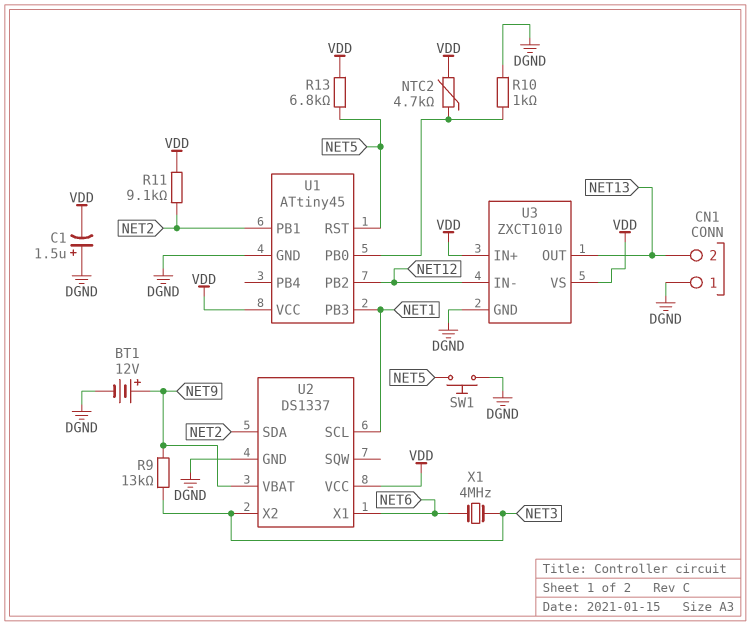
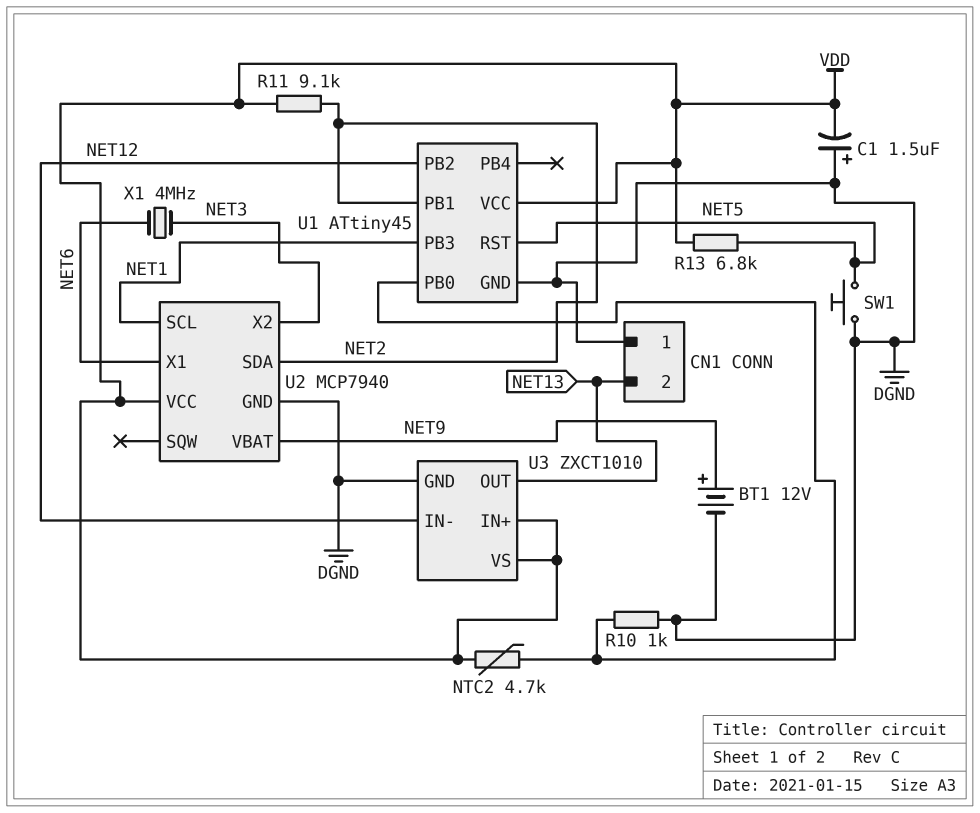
R9: 13k (NET3, NET9) -> none
U2: DS1337 -> MCP7940

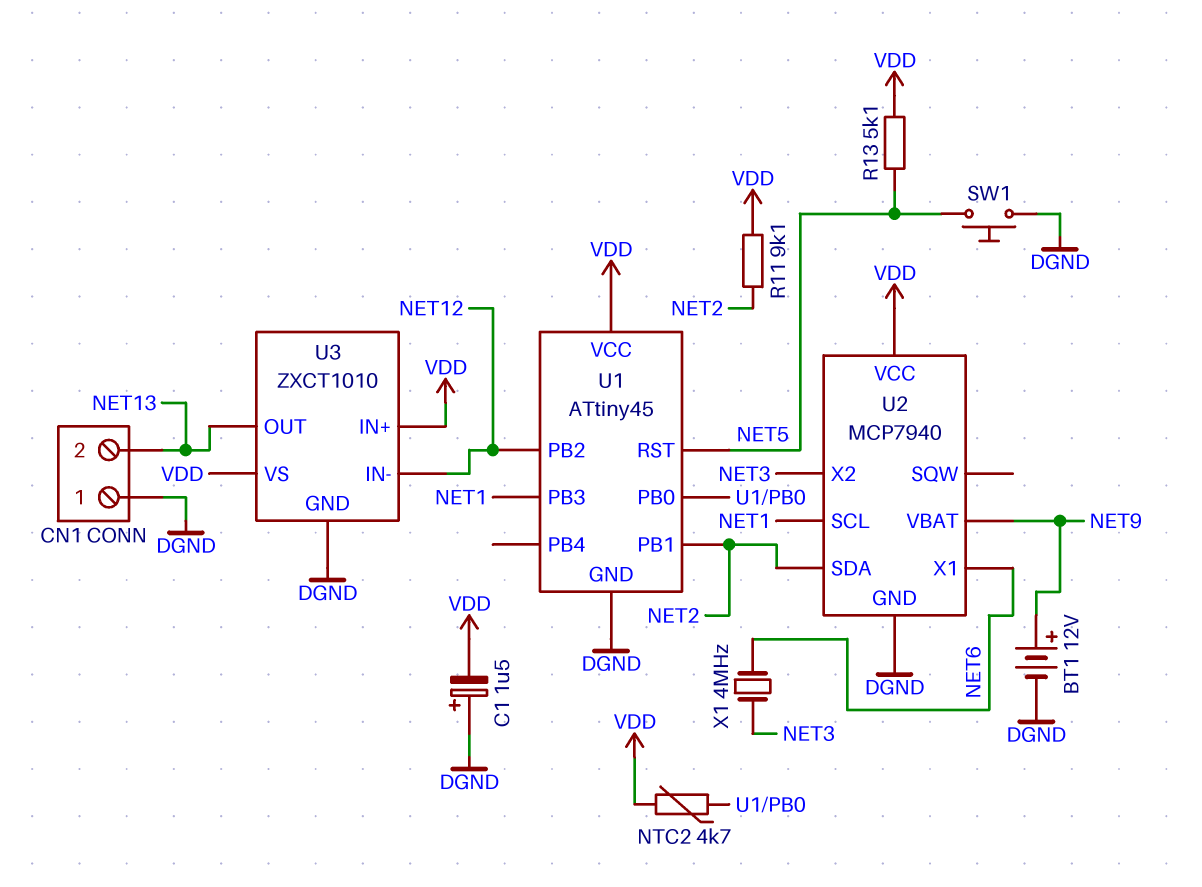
R10: 1k (DGND, U1/PB0) -> none
R13: 6.8k (NET5, VDD) -> 5.1k (NET5, VDD)

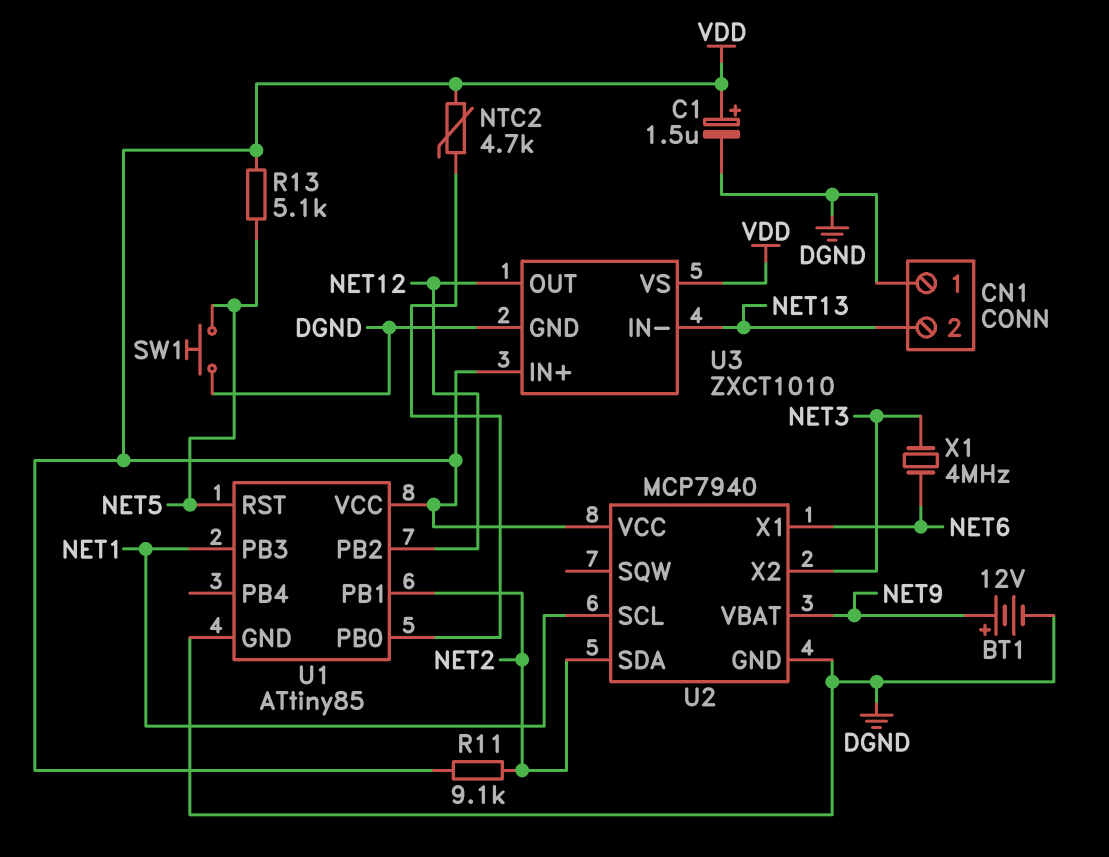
C1: 1.5uF (plus DGND, minus VDD) -> 1.5uF (plus VDD, minus DGND)
U1: ATtiny45 -> ATtiny85
U3 pin IN-: NET12 -> NET13
U3 pin OUT: NET13 -> NET12

